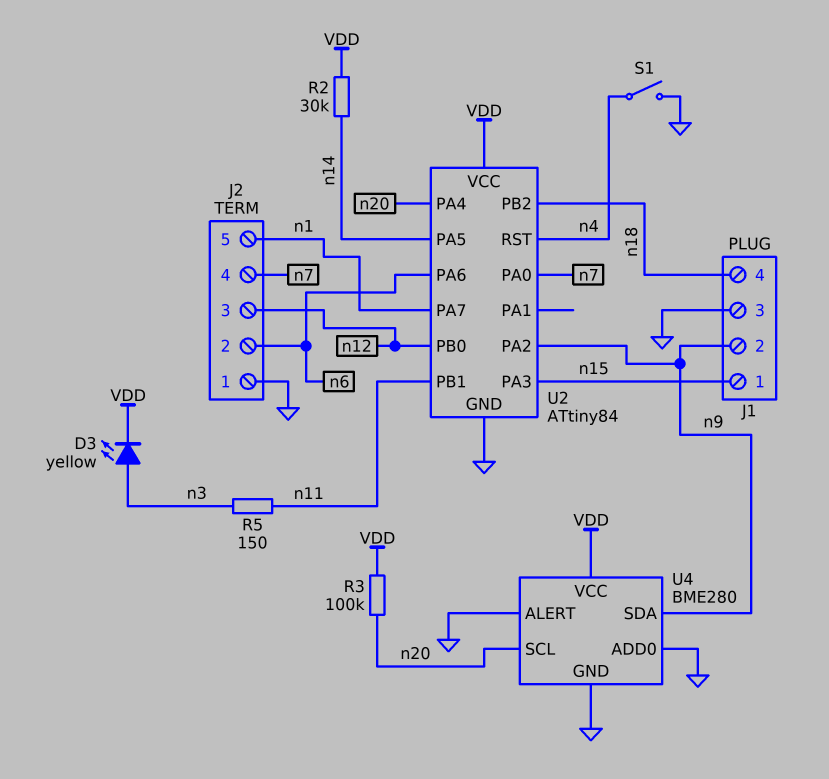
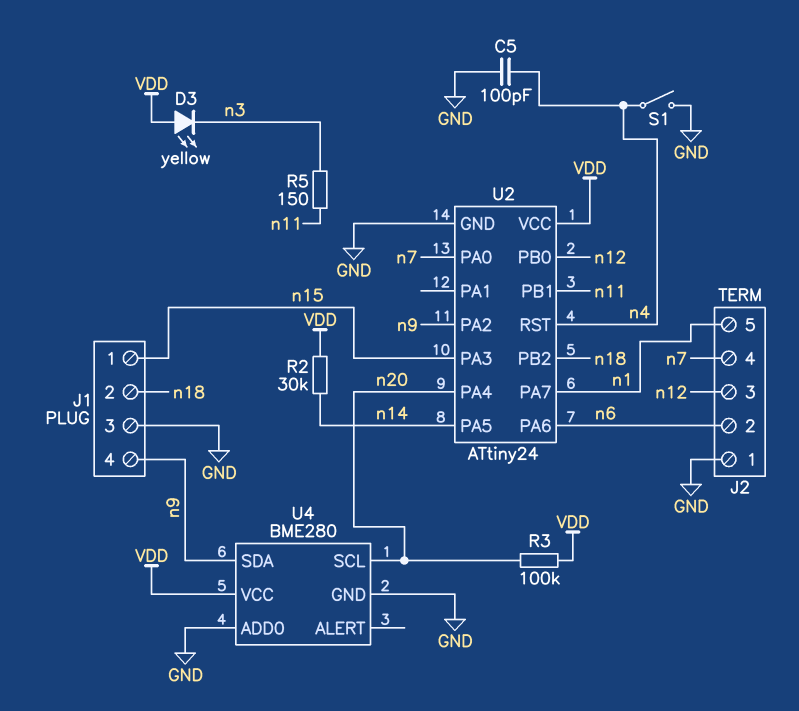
C5: none -> 100pF (GND, n4)
D3: LED yellow (A n3, K VDD) -> LED yellow (A VDD, K n3)
J1 pin 2: n9 -> n18
J1 pin 4: n18 -> n9
U2: ATtiny84 -> ATtiny24
U4 pin ALERT: GND -> none

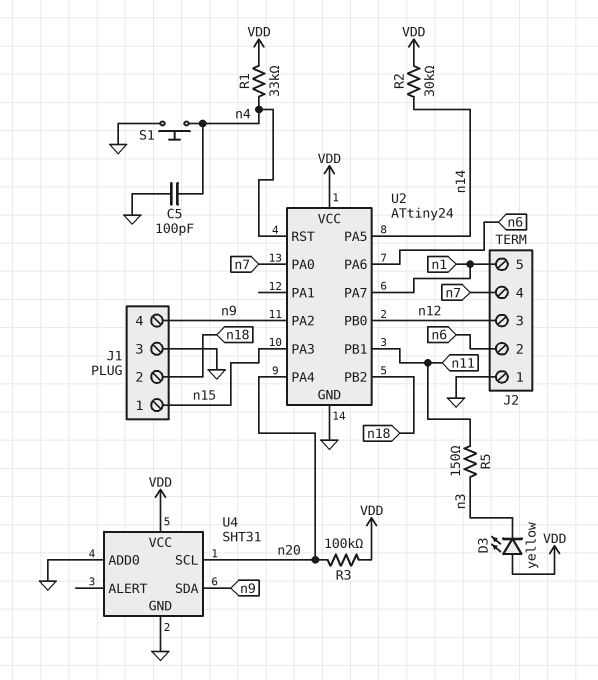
R1: none -> 33k (VDD, n4)
S1: switch (GND, n4) -> button (GND, n4)
U4: BME280 -> SHT31

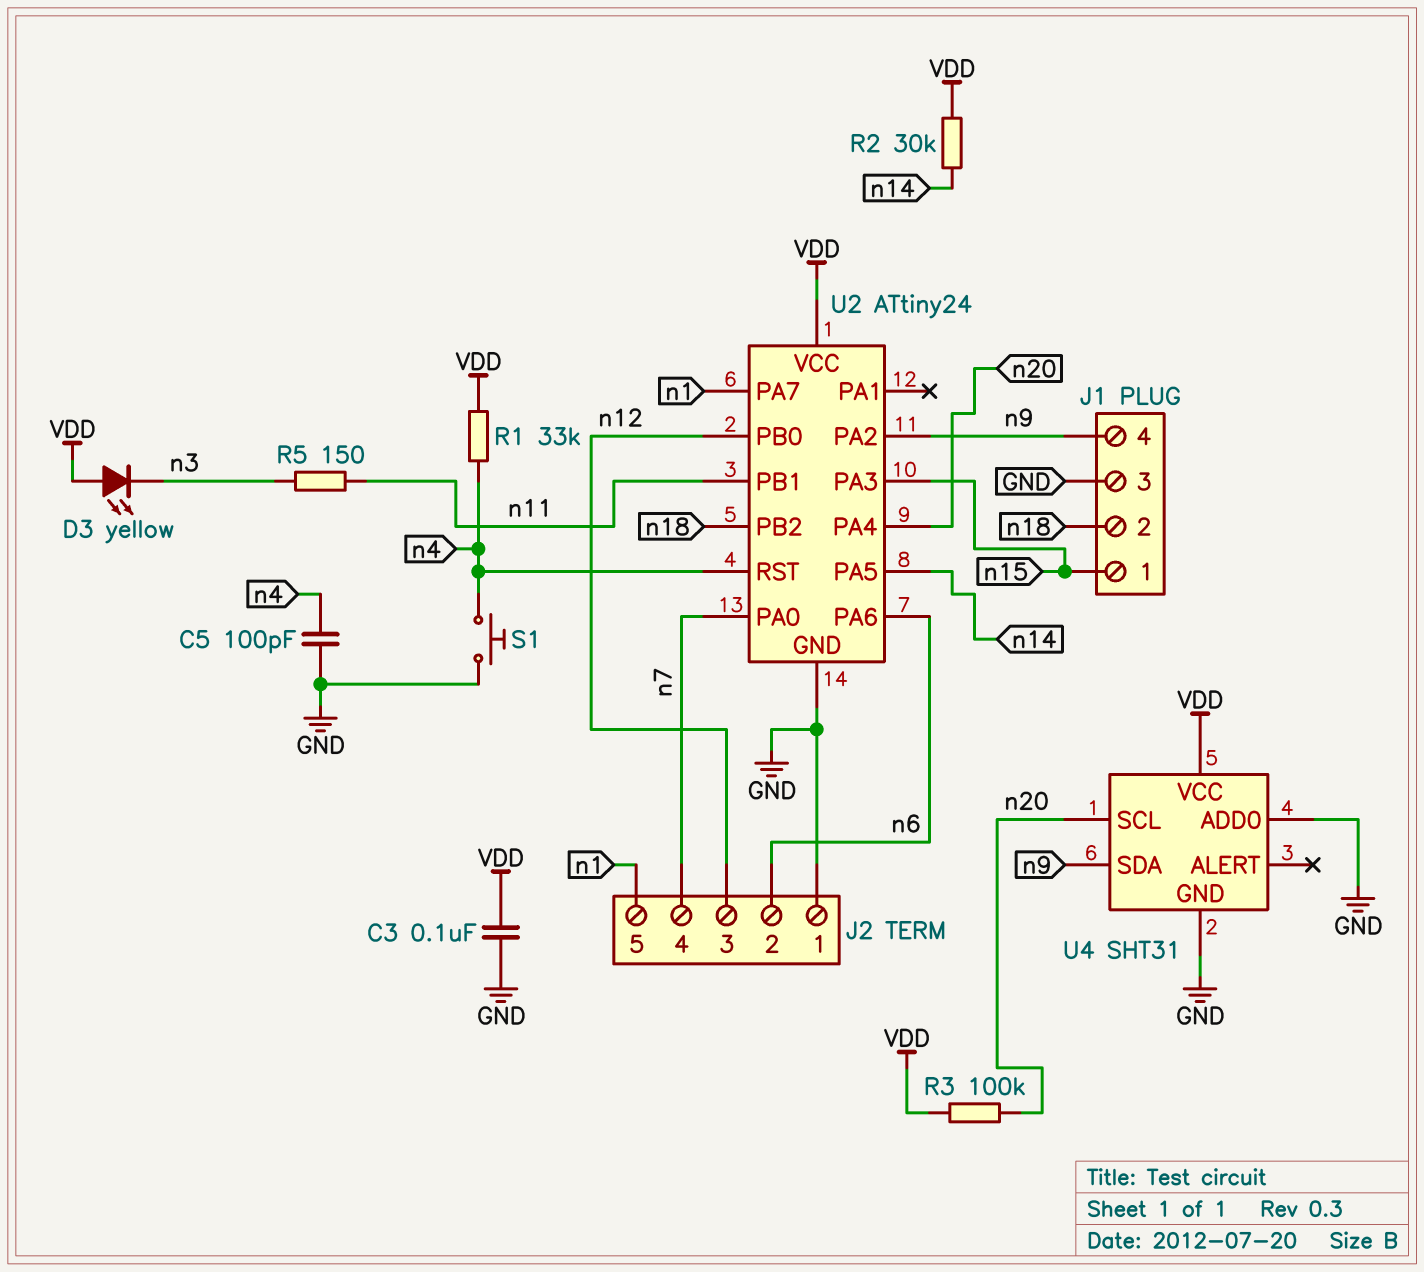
C3: none -> 100nF (GND, VDD)

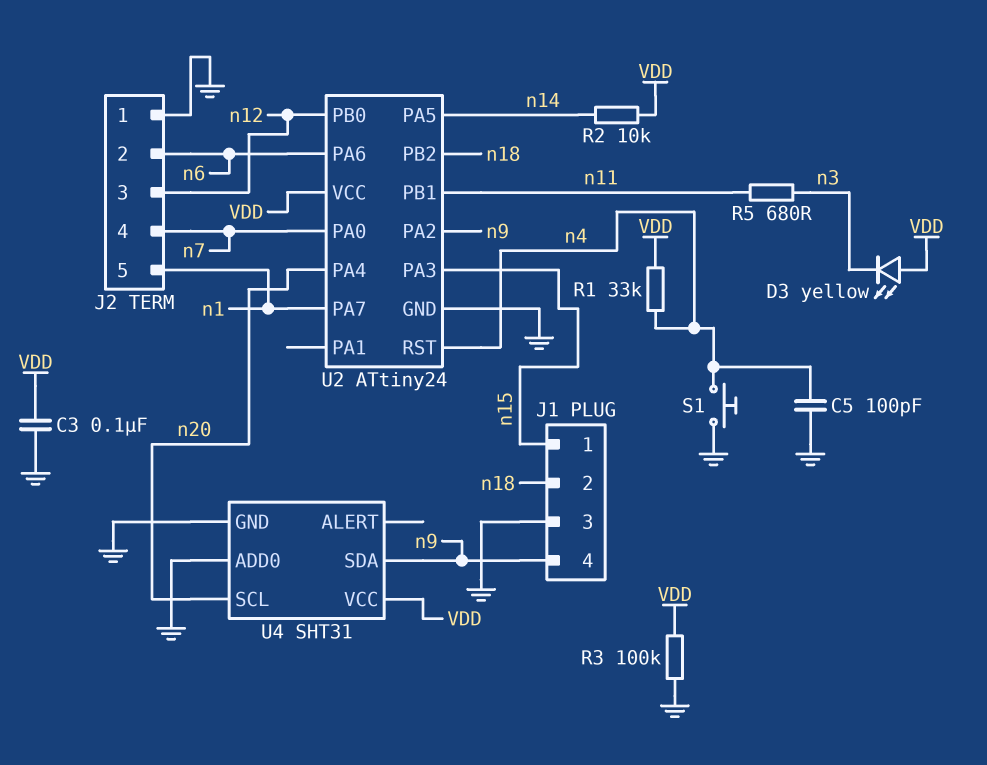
R2: 30k (VDD, n14) -> 10k (VDD, n14)
R3: 100k (VDD, n20) -> 100k (GND, VDD)
R5: 150 (n3, n11) -> 680 (n3, n11)

